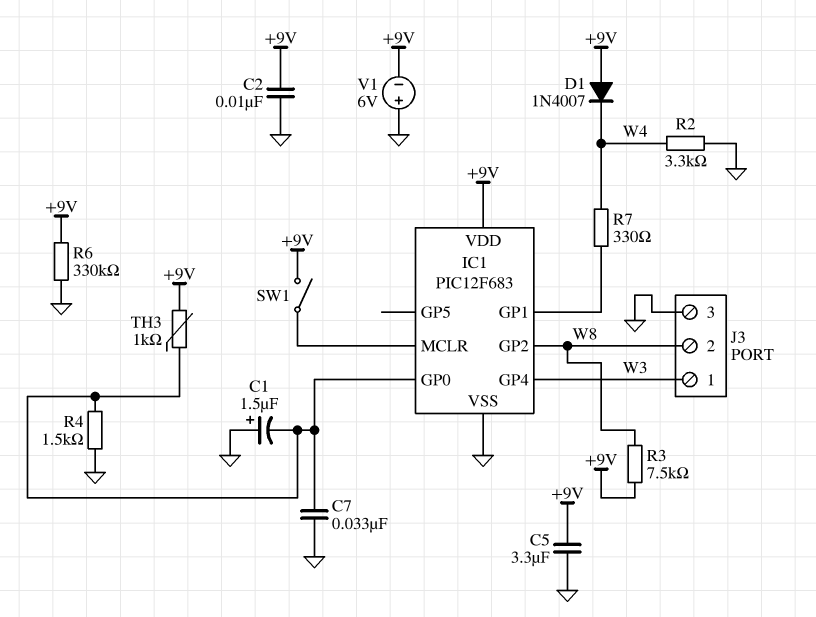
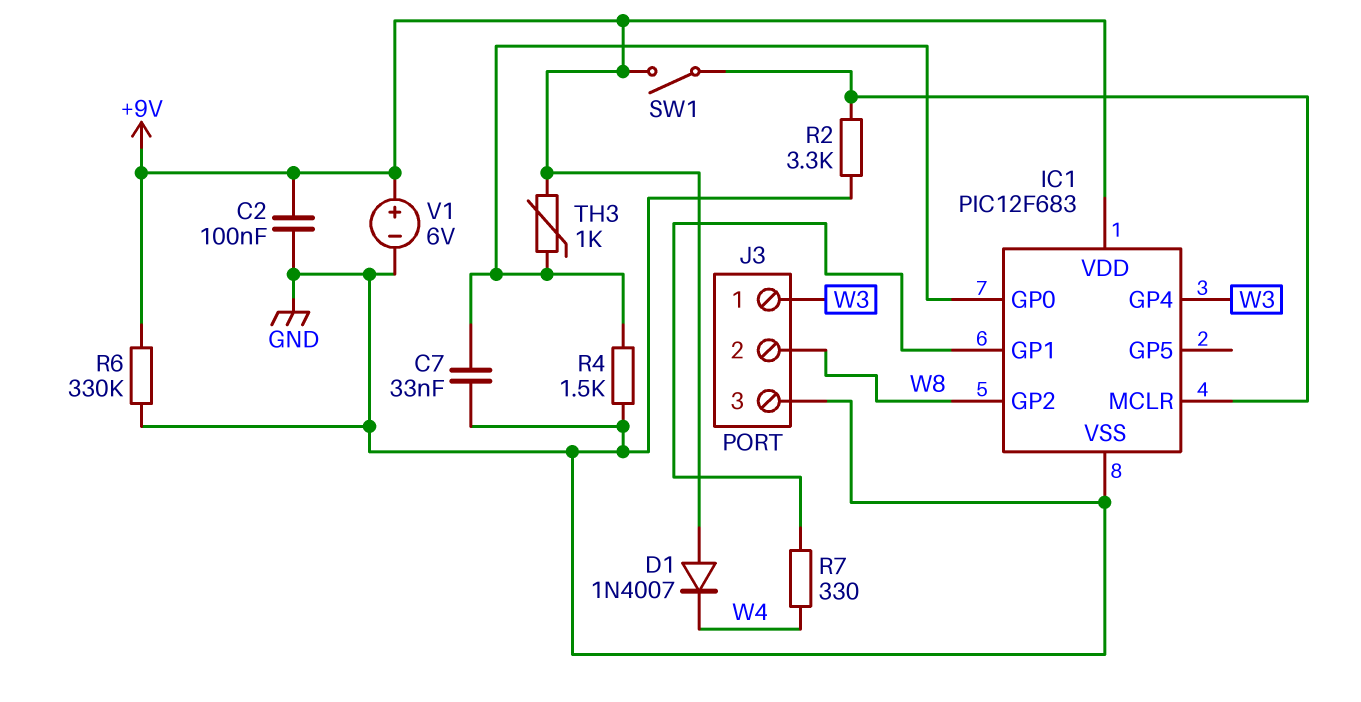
C1: 1.5uF (plus GND, minus IC1/GP0) -> none
C2: 10nF (+9V, GND) -> 100nF (+9V, GND)
C5: 3.3uF (+9V, GND) -> none
R2: 3.3k (GND, W4) -> 3.3k (GND, IC1/MCLR)
R3: 7.5k (+9V, W8) -> none
V1: 6V (plus GND, minus +9V) -> 6V (plus +9V, minus GND)

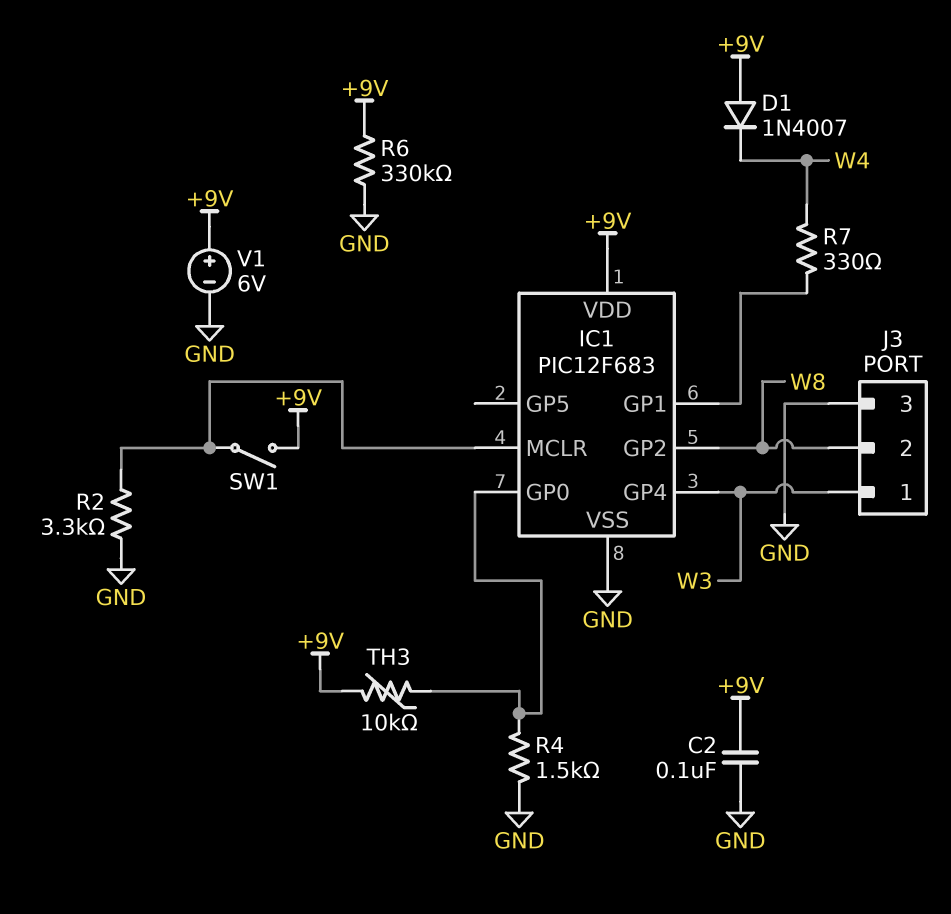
C7: 33nF (GND, IC1/GP0) -> none
TH3: 1k (+9V, IC1/GP0) -> 10k (+9V, IC1/GP0)

